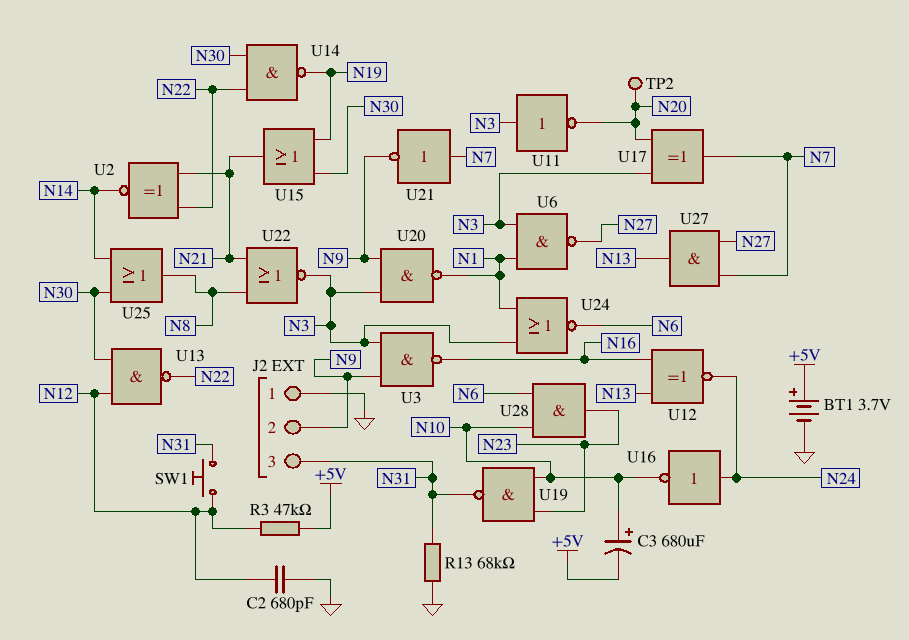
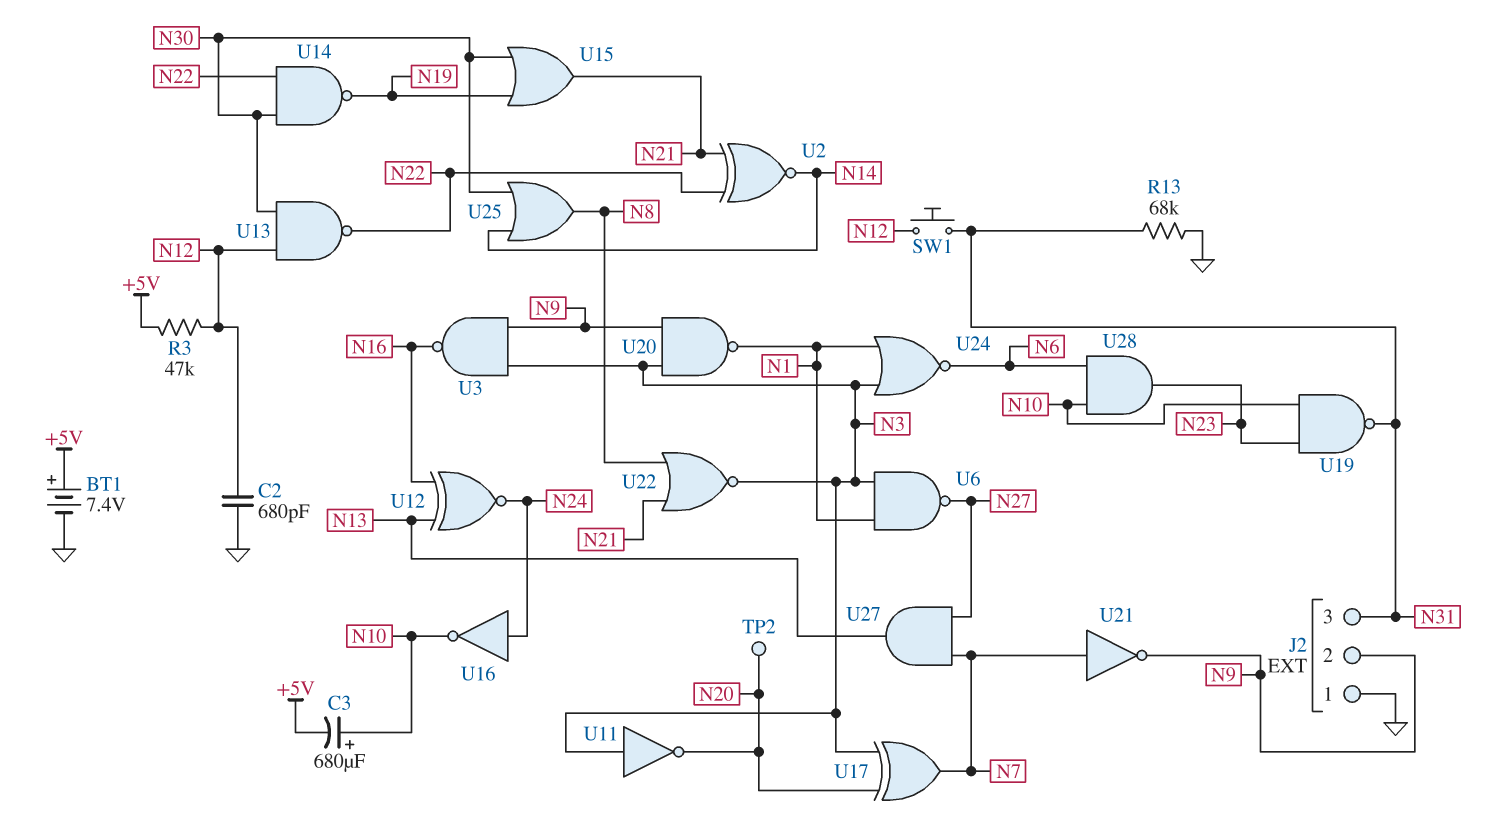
BT1: 3.7V (plus +5V, minus GND) -> 7.4V (plus +5V, minus GND)

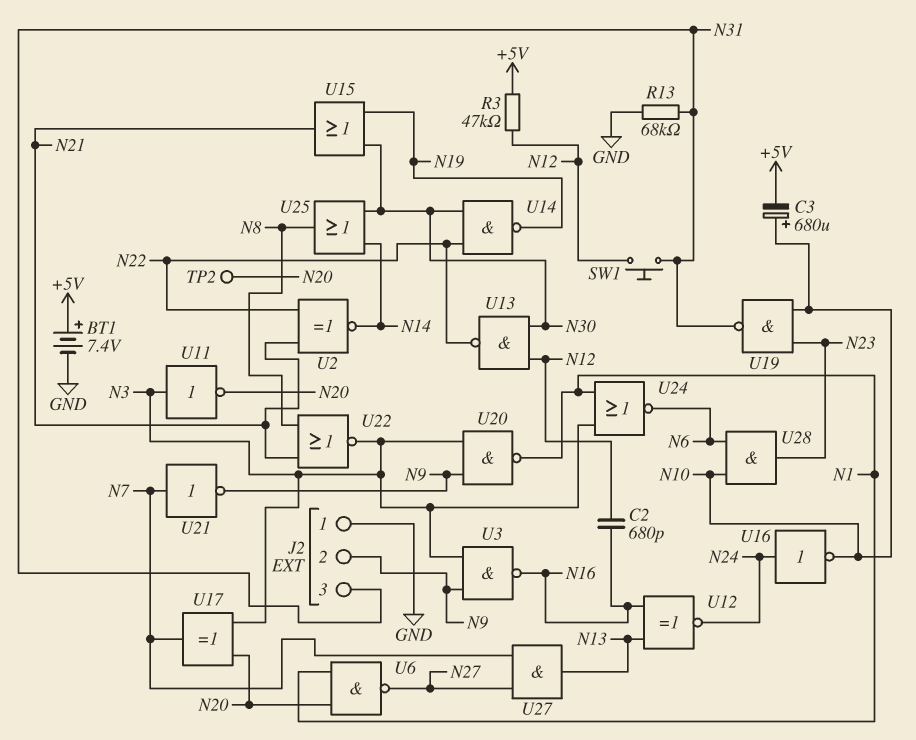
C2: 680pF (GND, N12) -> 680pF (N12, N16)
U6: NAND (in N1, in N3, out N27) -> NAND (in N1, in N20, out N27)

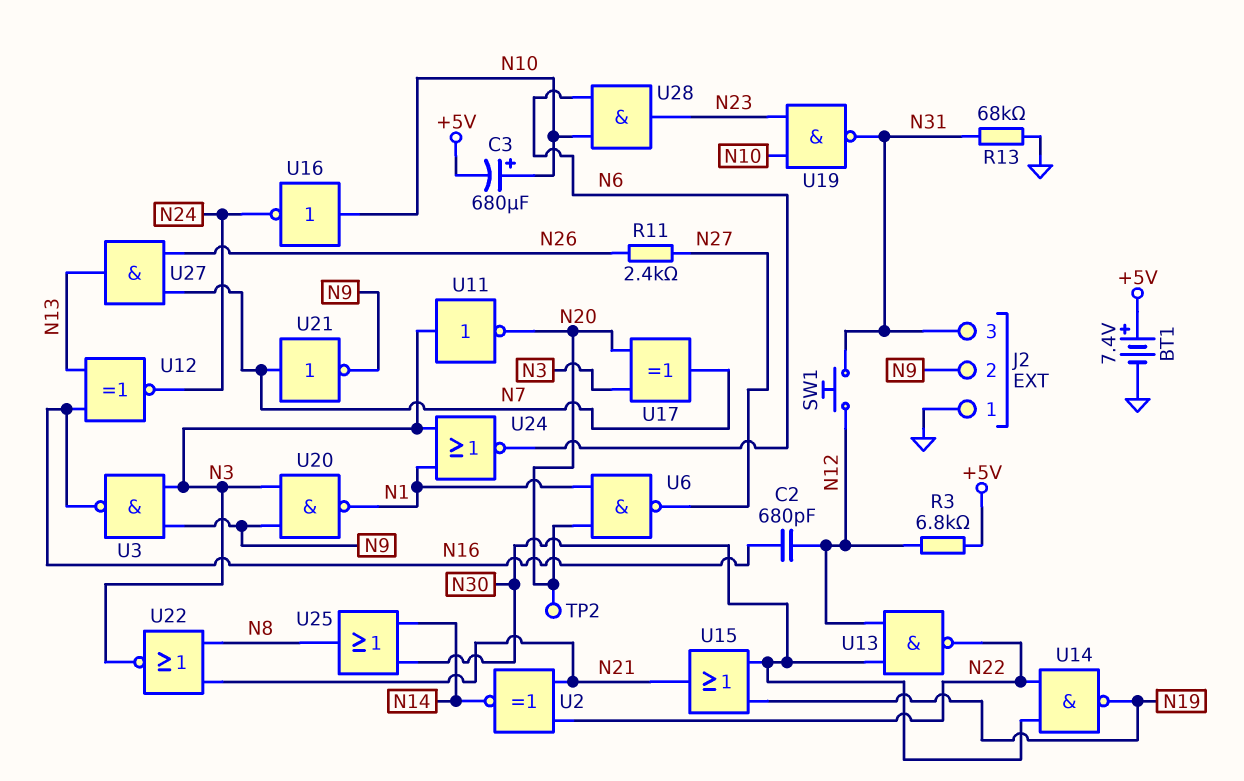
R3: 47k (+5V, N12) -> 6.8k (+5V, N12)
R11: none -> 2.4k (N26, N27)
U16: NOT (in N24, out N10) -> NOT (in N10, out N24)
U27: AND (in N7, in N27, out N13) -> AND (in N7, in N26, out N13)

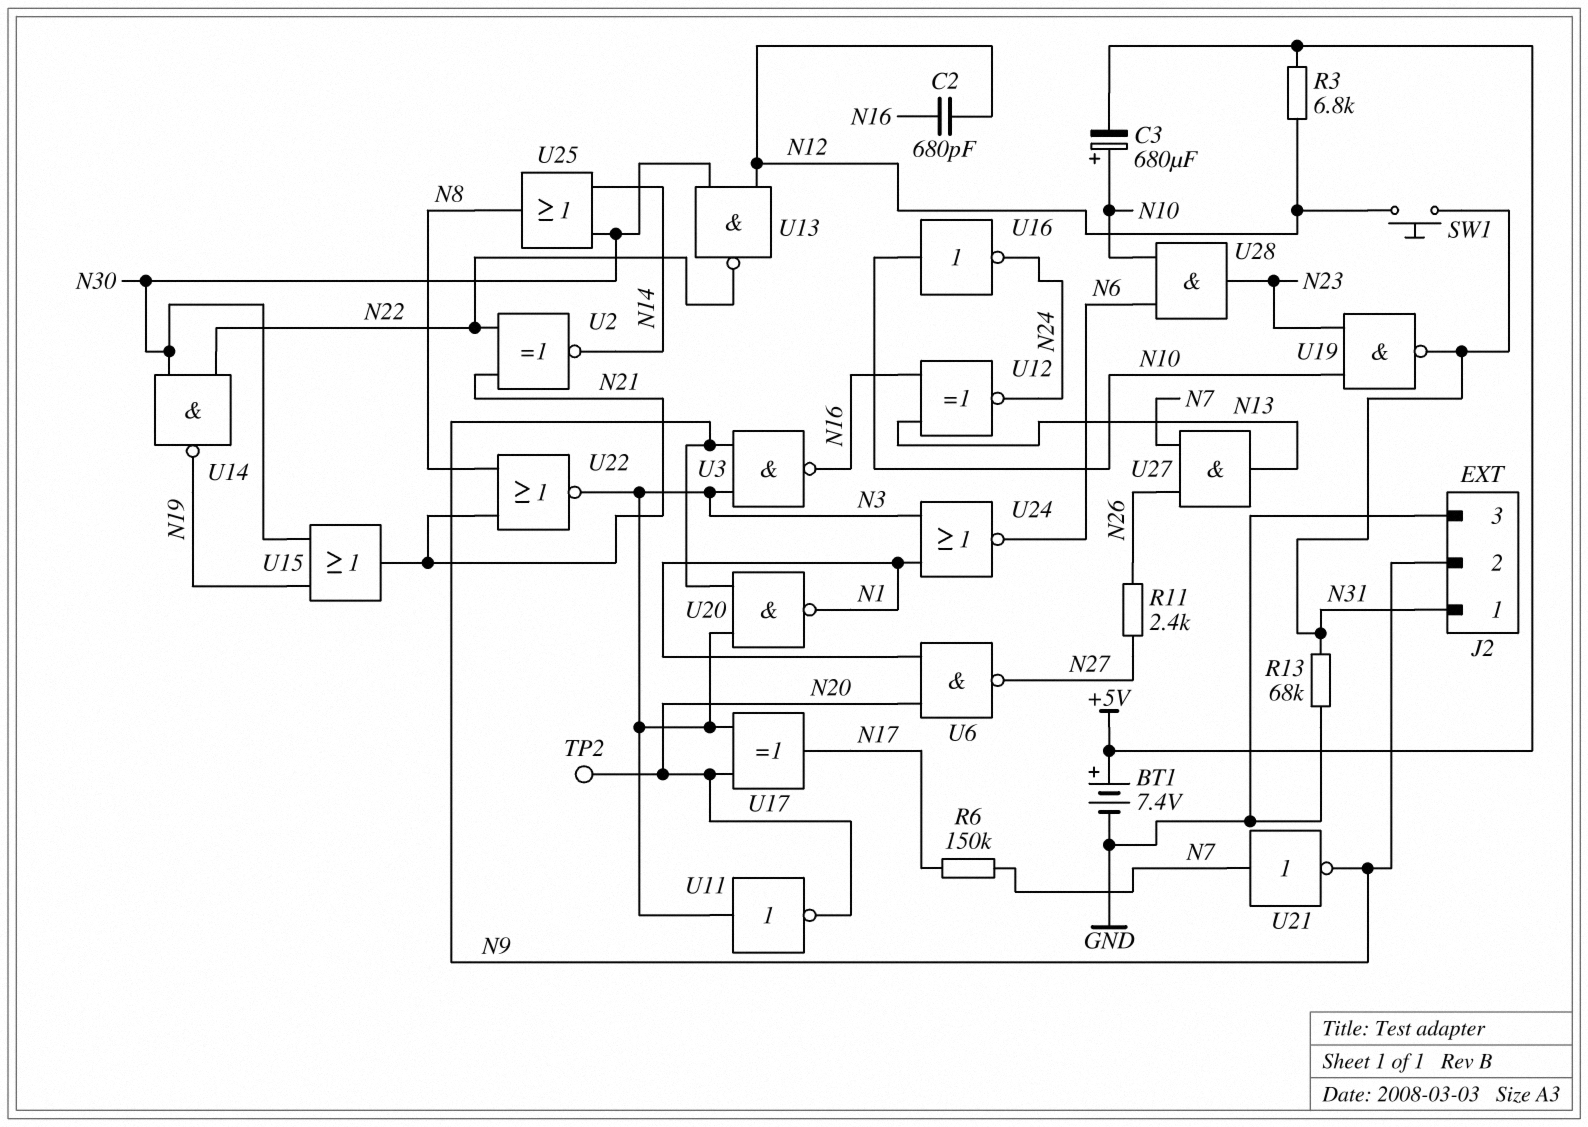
J2 pin 1: GND -> N31
J2 pin 3: N31 -> GND
R6: none -> 150k (N7, N17)
U17: XOR (in N3, in N20, out N7) -> XOR (in N3, in N20, out N17)

